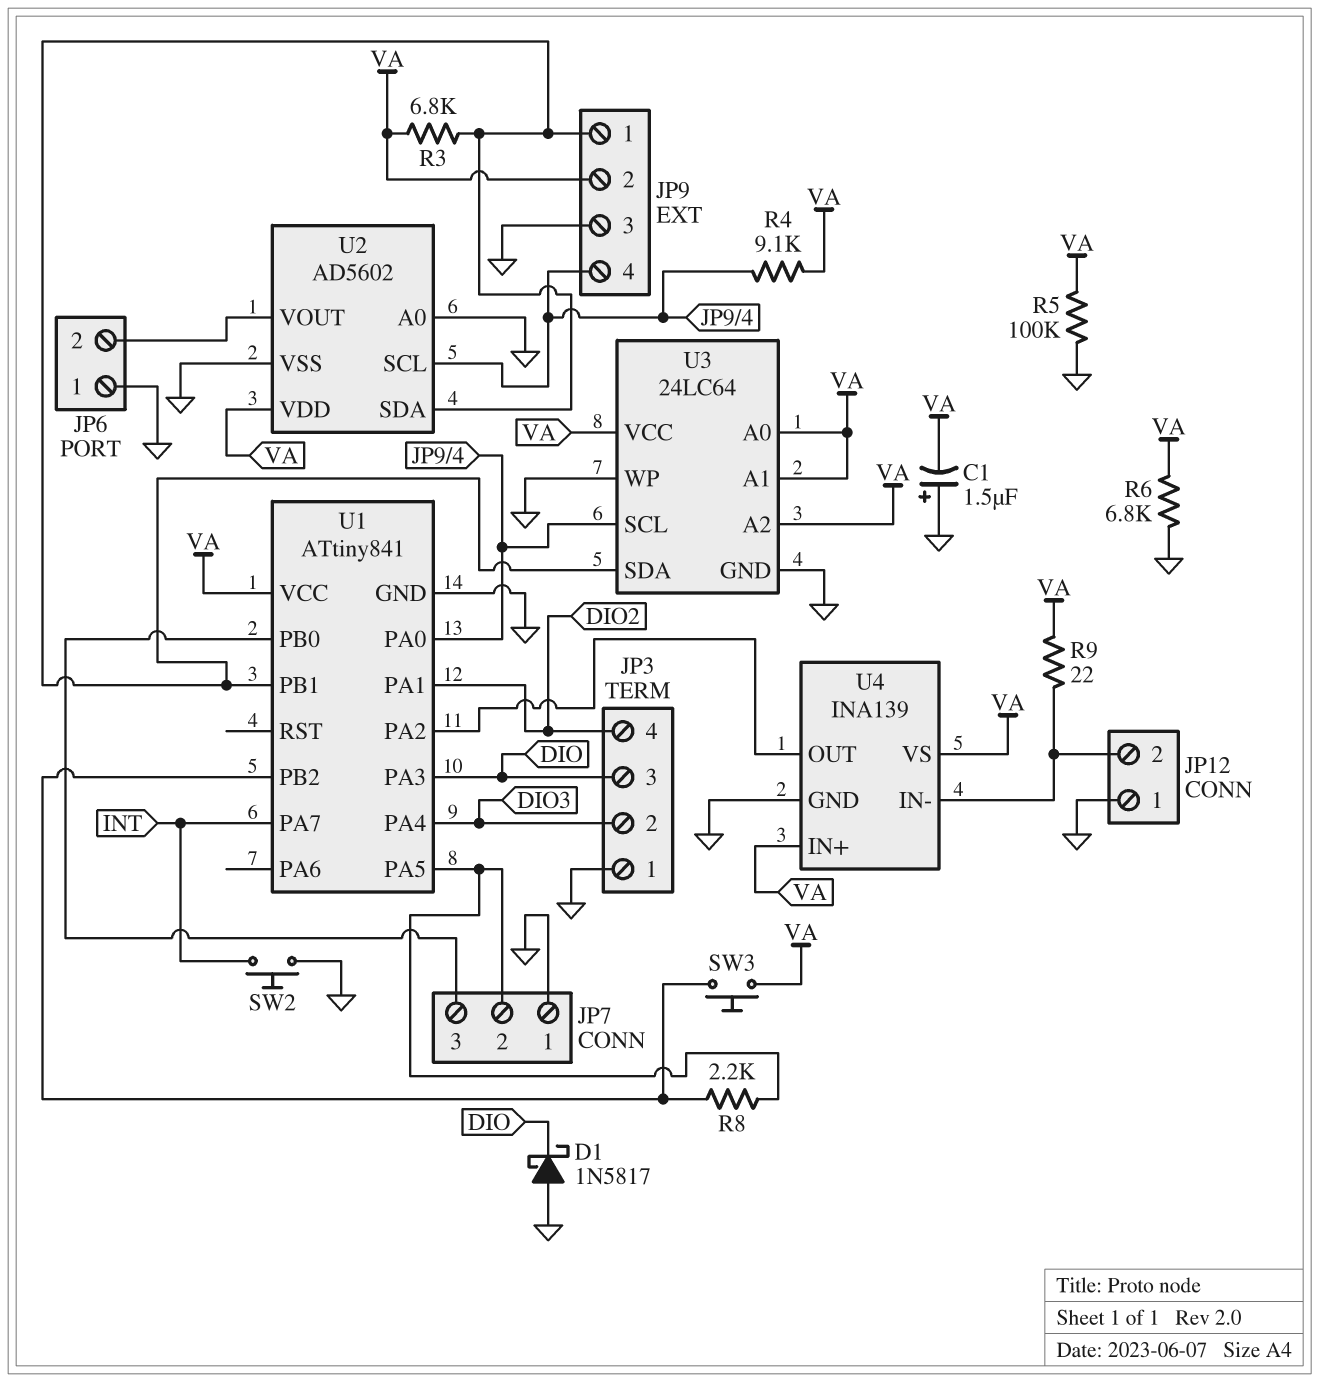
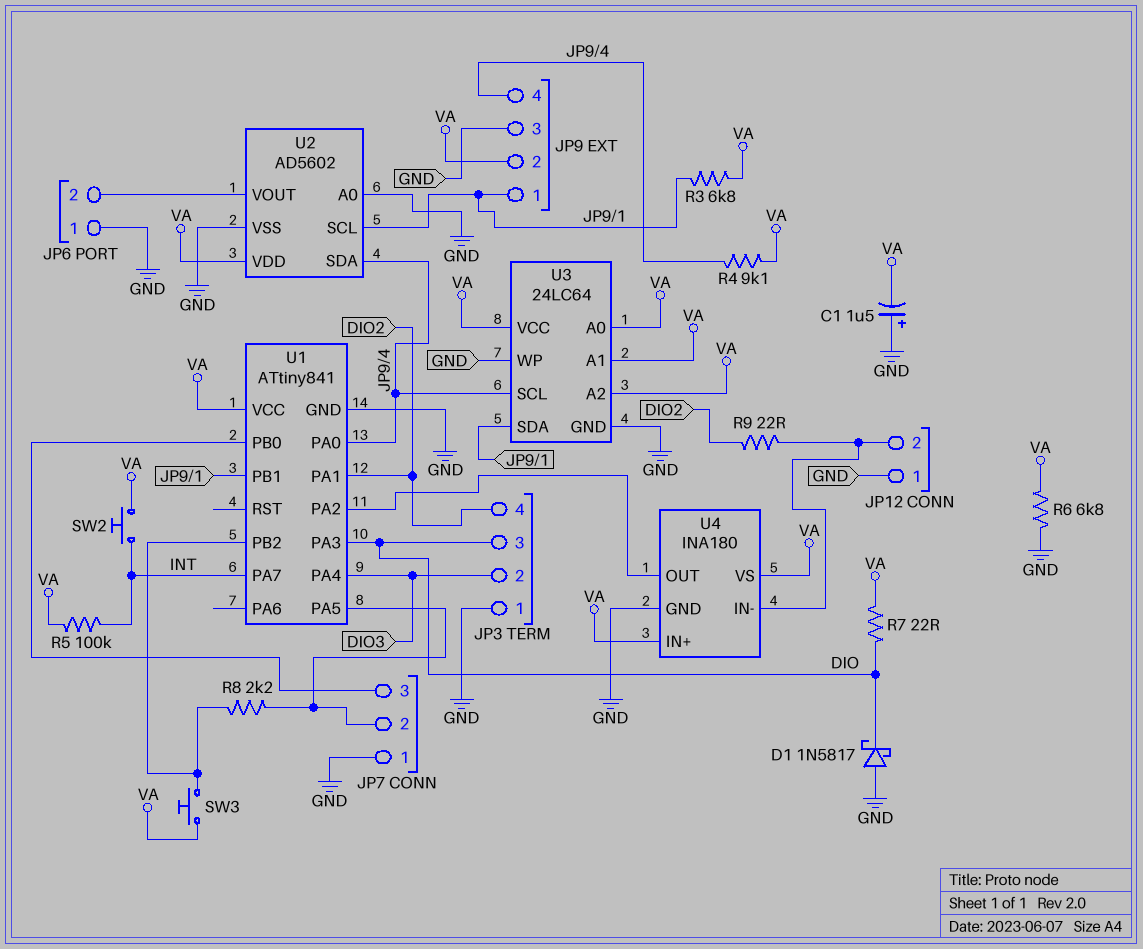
R5: 100k (GND, VA) -> 100k (INT, VA)
R7: none -> 22 (DIO, VA)
R9: 22 (JP12/2, VA) -> 22 (DIO2, JP12/2)
SW2: button (GND, INT) -> button (INT, VA)
U2 pin SCL: JP9/4 -> JP9/1
U2 pin SDA: JP9/1 -> JP9/4
U4: INA139 -> INA180

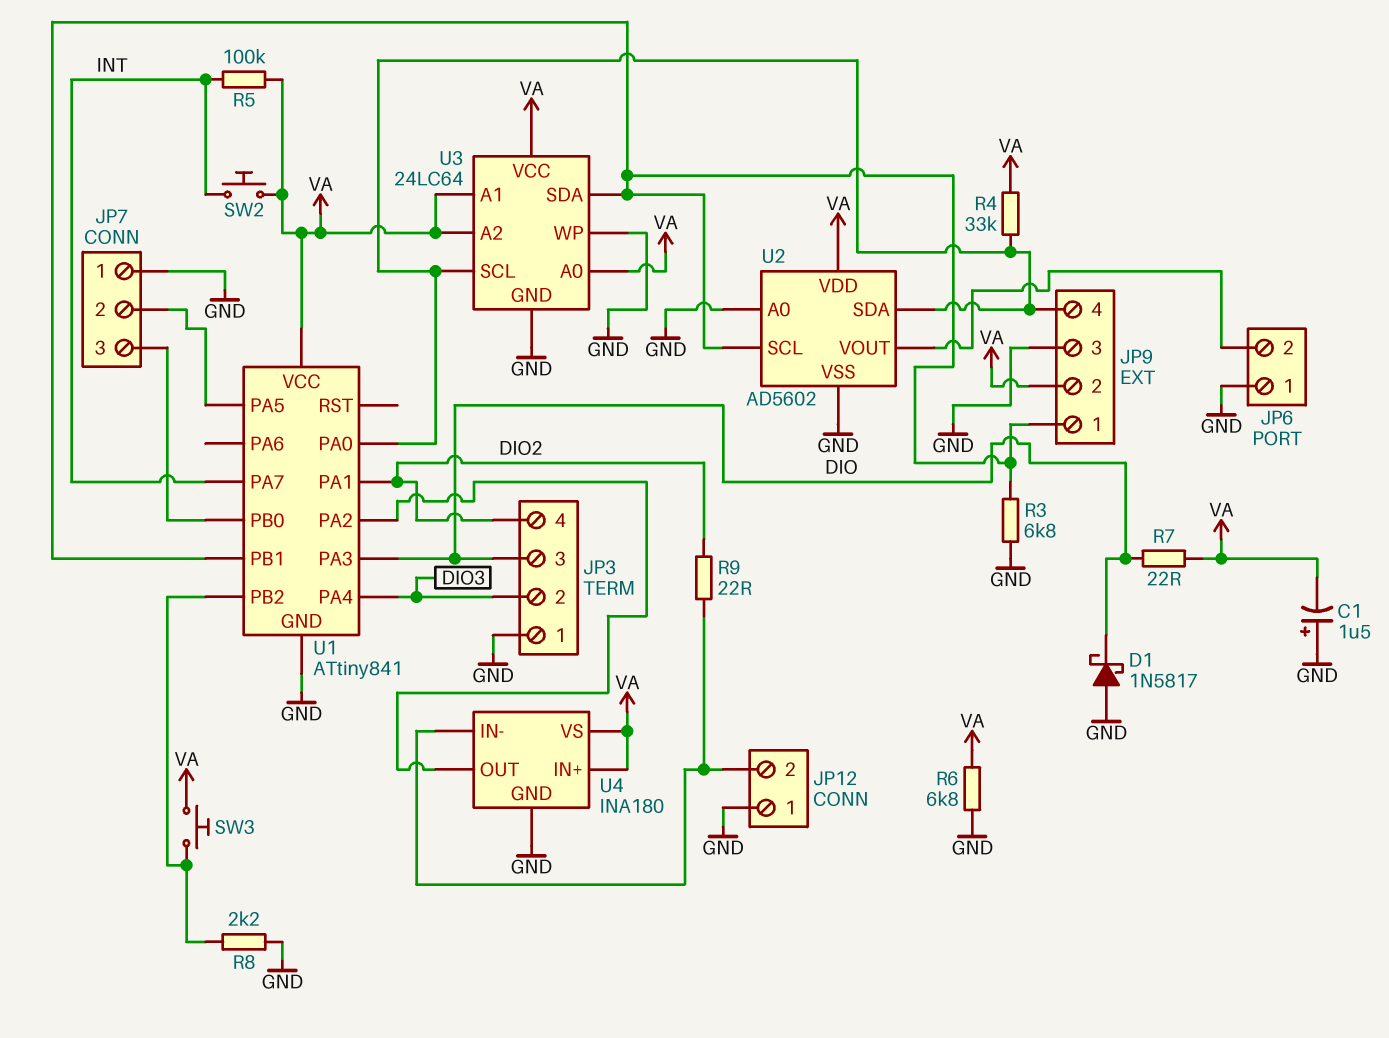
R3: 6.8k (JP9/1, VA) -> 6.8k (GND, JP9/1)
R4: 9.1k (JP9/4, VA) -> 33k (JP9/4, VA)
R8: 2.2k (JP7/2, U1/PB2) -> 2.2k (GND, U1/PB2)

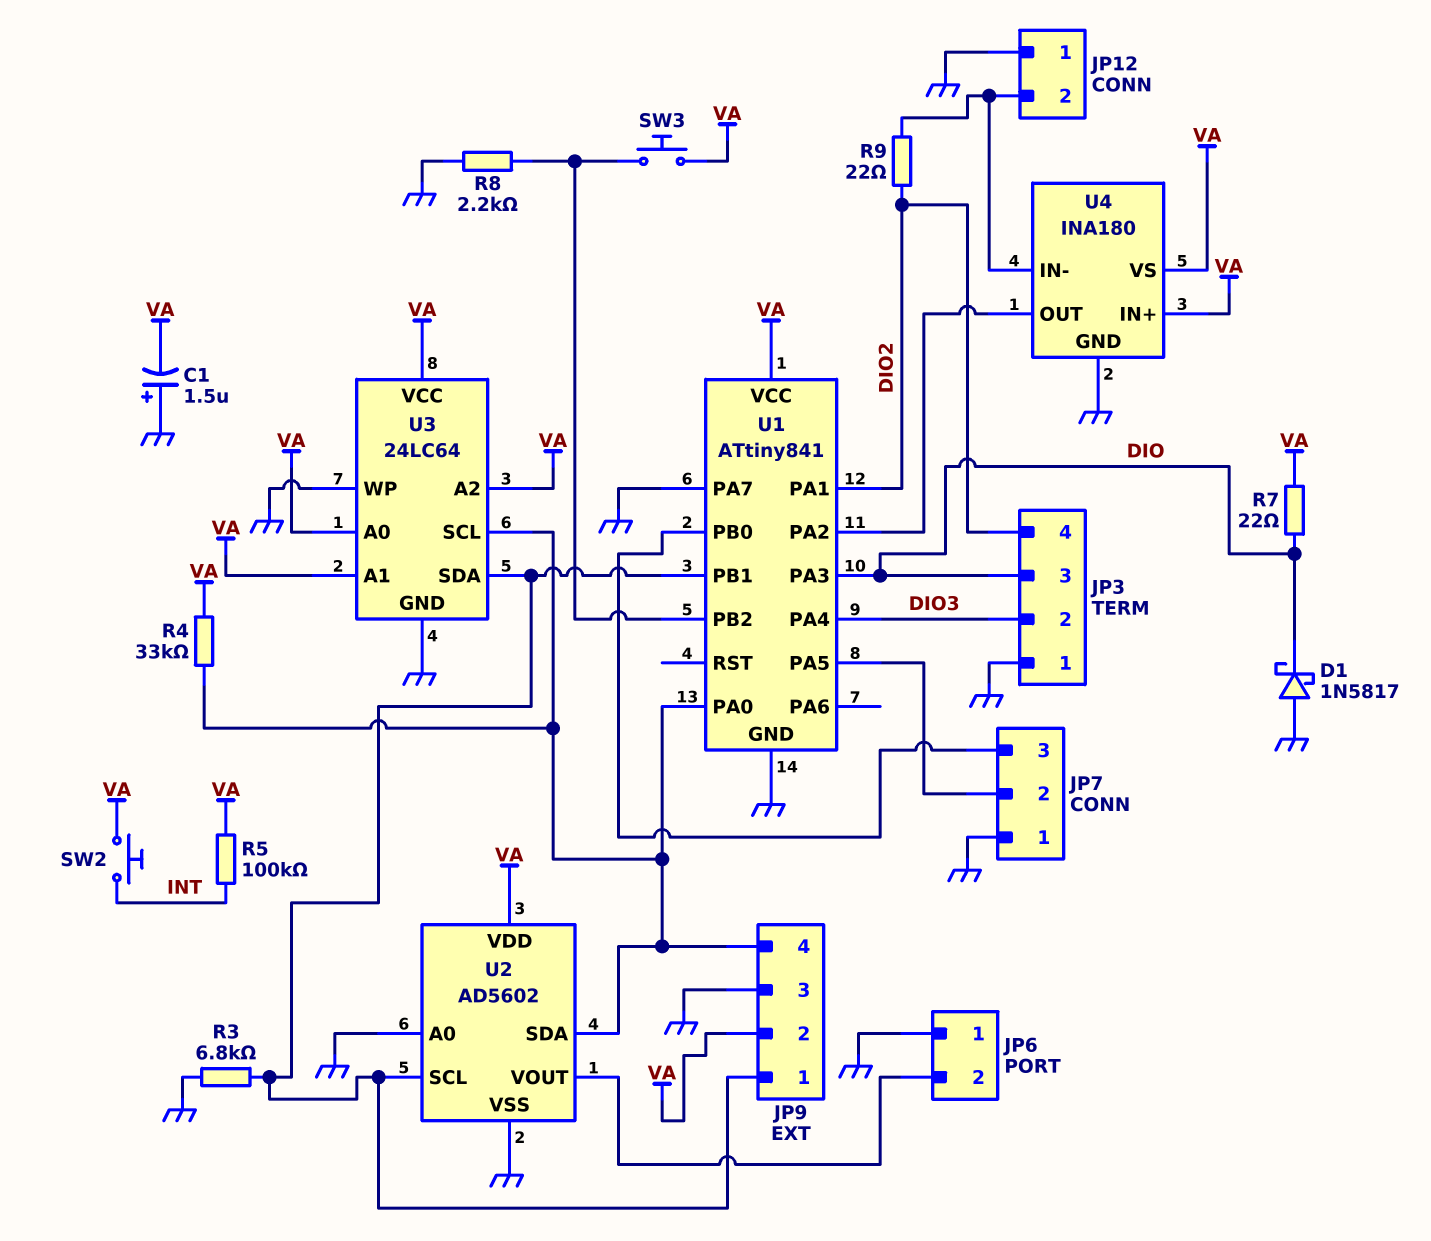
R6: 6.8k (GND, VA) -> none
U1 pin PA7: INT -> GND

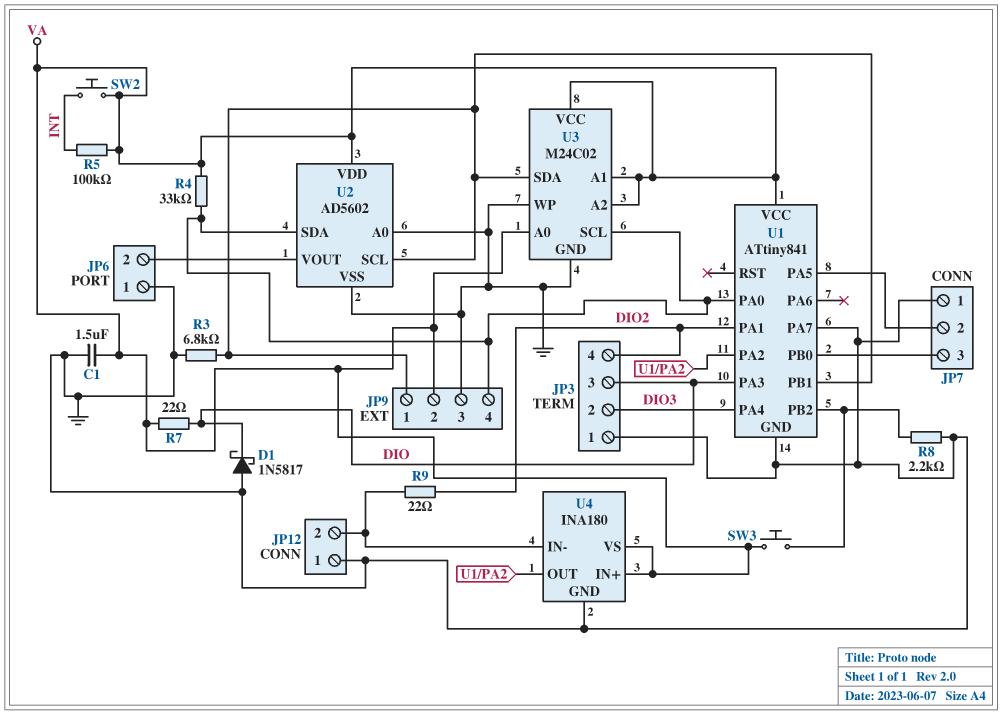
C1: 1.5uF (plus GND, minus VA) -> 1.5uF (GND, VA)
U3: 24LC64 -> M24C02

